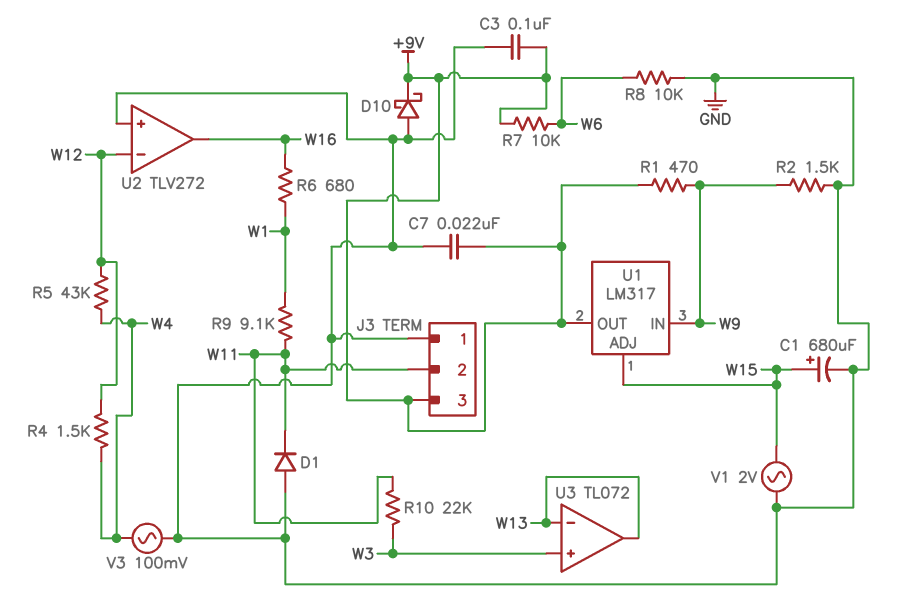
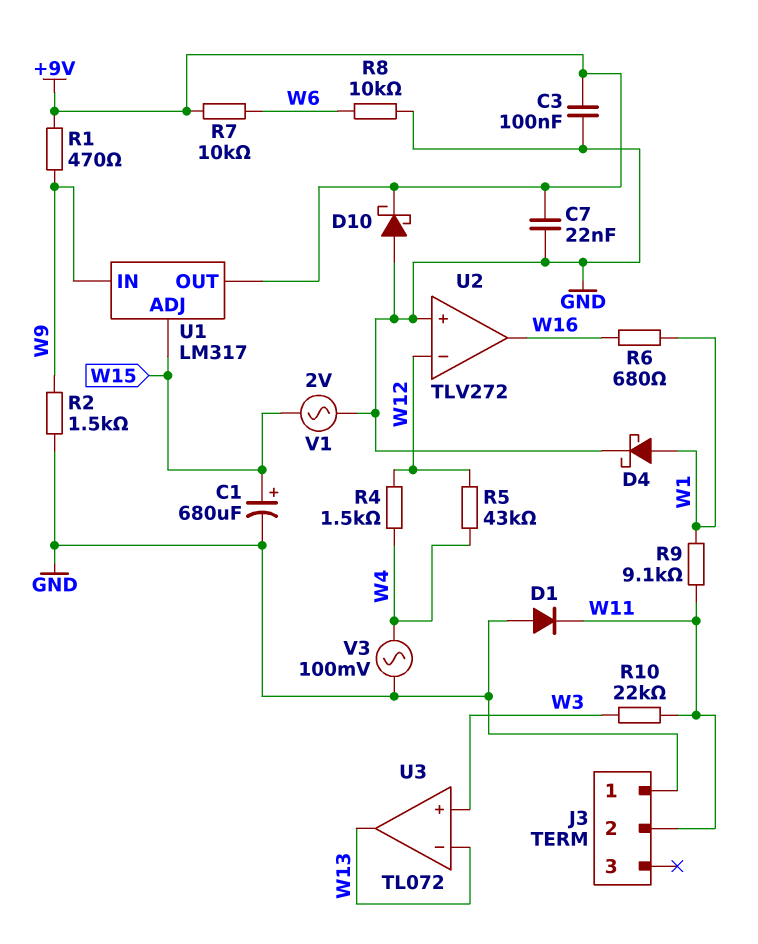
D4: none -> schottky (A W1, K GND)
J3 pin 3: +9V -> none

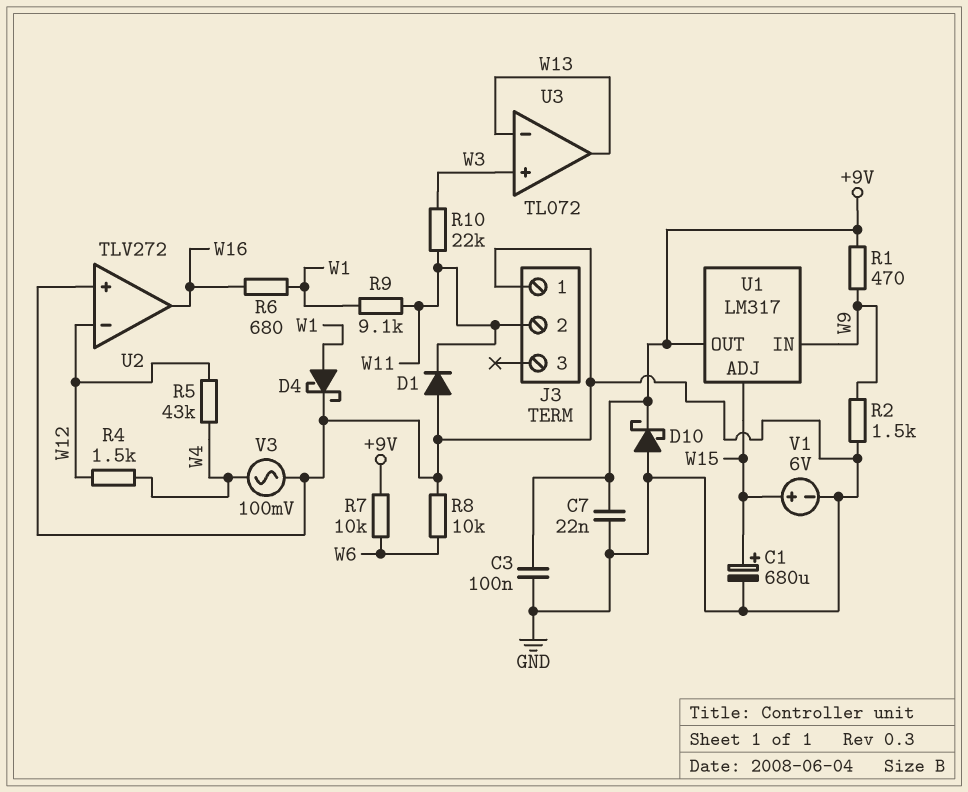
V1: AC 2V (GND, W15) -> 6V (plus W15, minus GND)

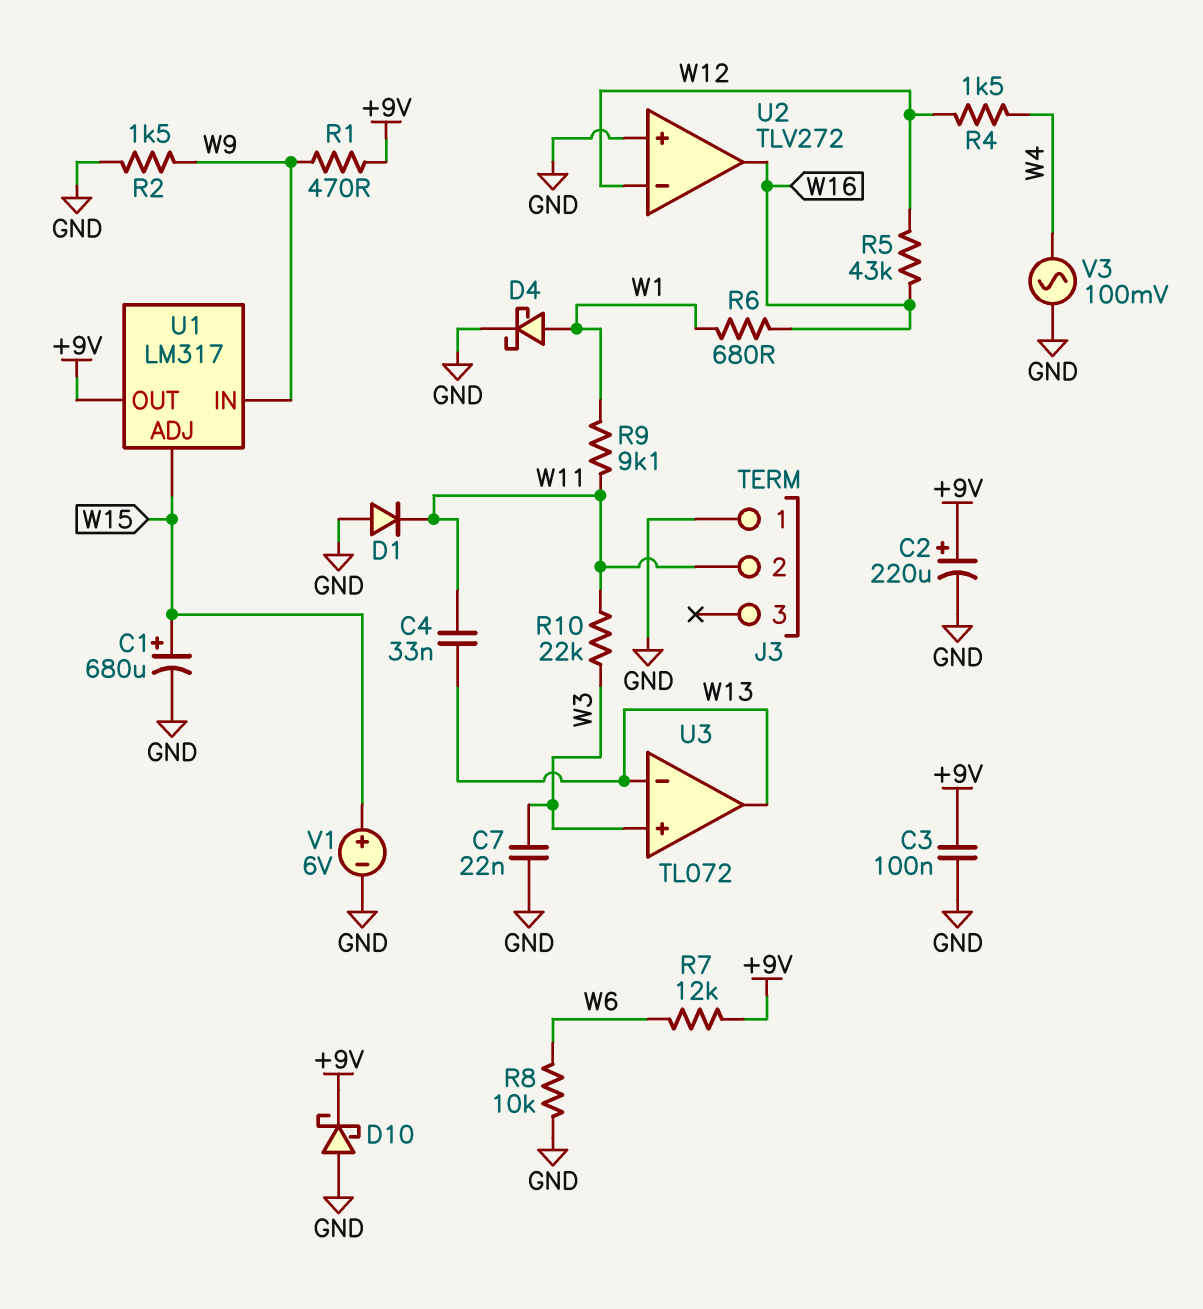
C2: none -> 220uF (plus +9V, minus GND)
C4: none -> 33nF (W11, W13)
C7: 22nF (+9V, GND) -> 22nF (GND, W3)
R5: 43k (W4, W12) -> 43k (W12, W16)
R7: 10k (+9V, W6) -> 12k (+9V, W6)

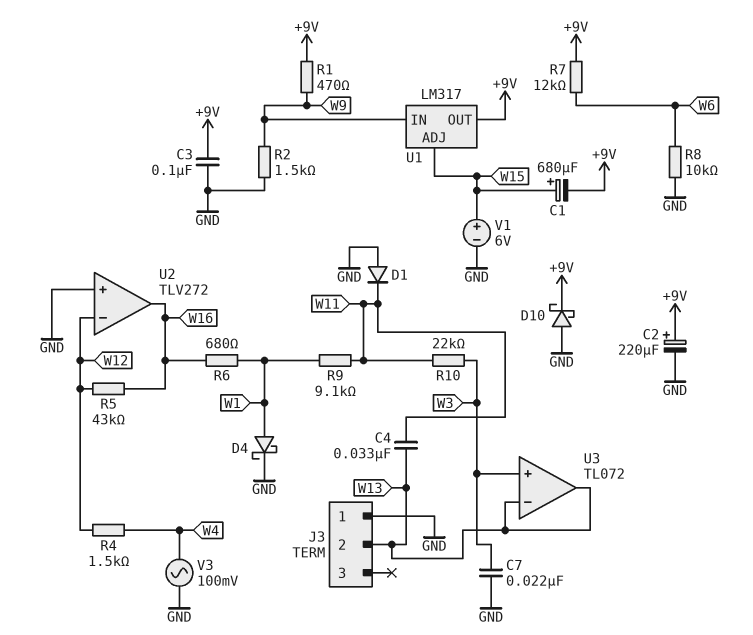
C1: 680uF (plus W15, minus GND) -> 680uF (plus W15, minus +9V)
J3 pin 2: W11 -> W13

